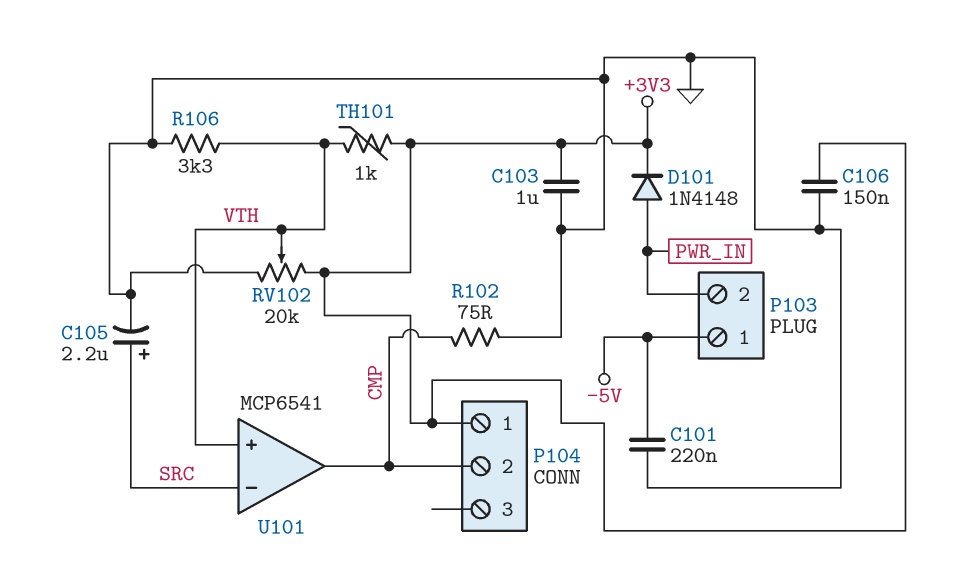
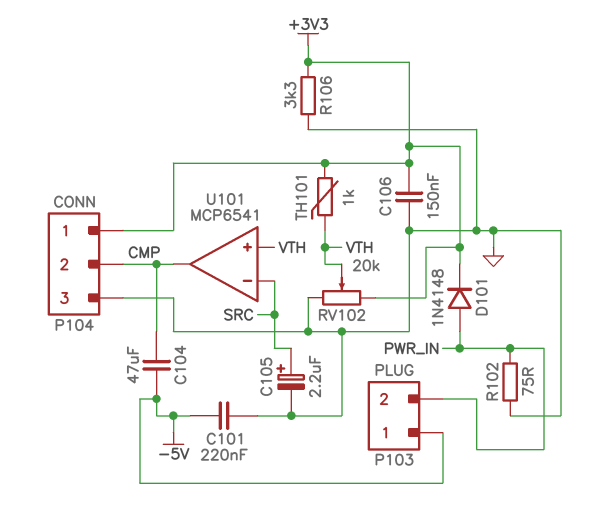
C103: 1uF (+3V3, GND) -> none
C104: none -> 47uF (-5V, CMP)
P104 pin 3: none -> GND
R102: 75 (CMP, GND) -> 75 (GND, PWR_IN)
R106: 3.3k (GND, VTH) -> 3.3k (+3V3, GND)

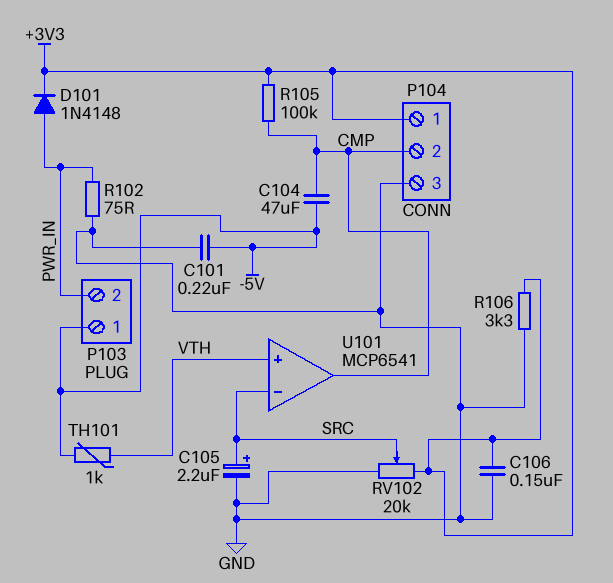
R105: none -> 100k (+3V3, CMP)
RV102: 20k (+3V3, GND, wiper VTH) -> 20k (+3V3, GND, wiper SRC)
TH101: 1k (+3V3, VTH) -> 1k (-5V, VTH)

